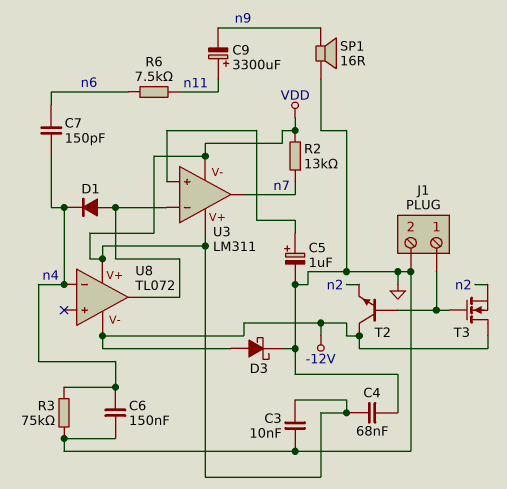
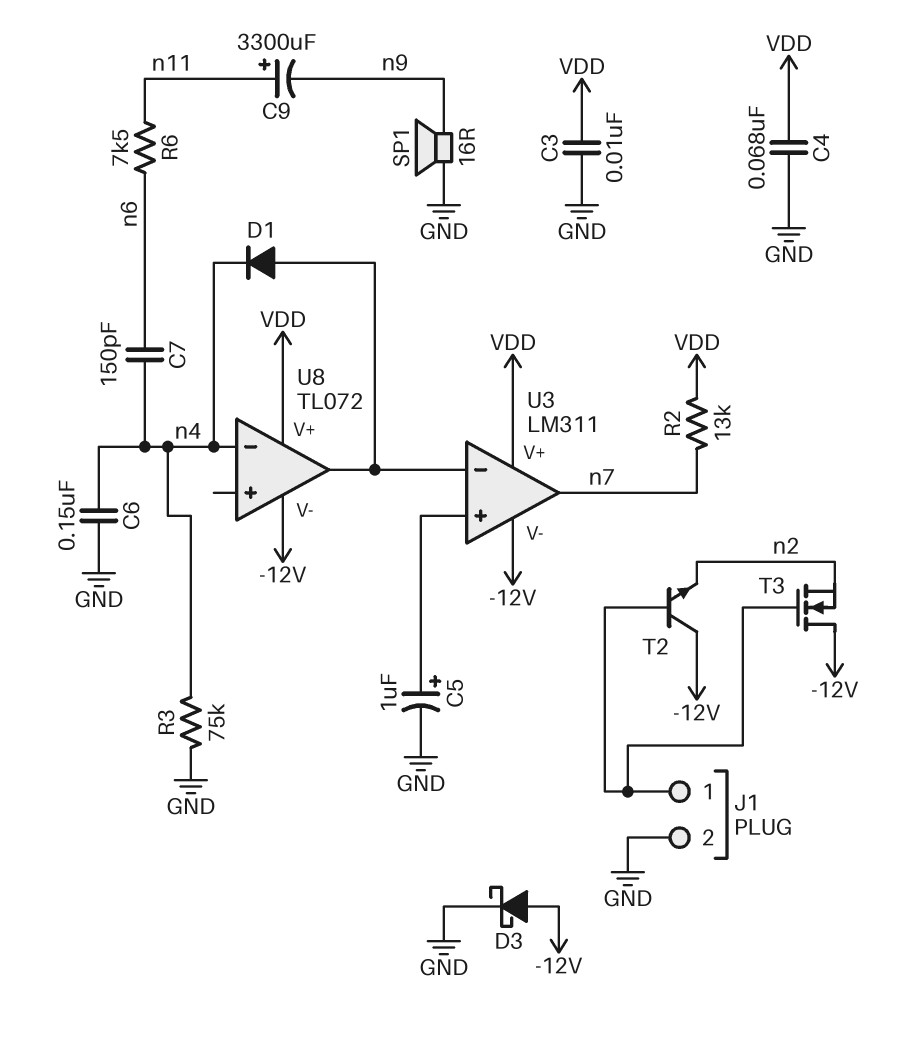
U3 pin V-: VDD -> -12V

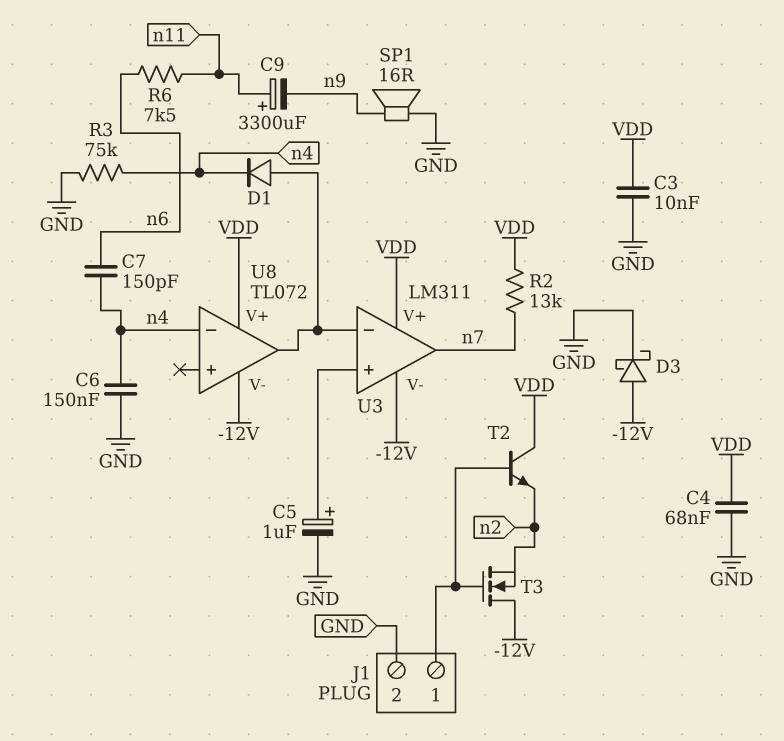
T2: NPN (B J1/1, C -12V, E n2) -> NPN (B J1/1, C VDD, E n2)

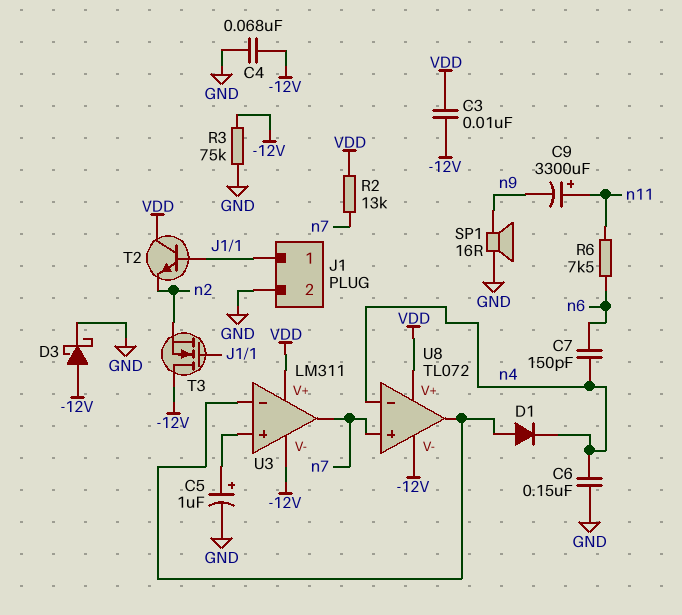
C3: 10nF (GND, VDD) -> 10nF (-12V, VDD)
C4: 68nF (GND, VDD) -> 68nF (-12V, GND)
R3: 75k (GND, n4) -> 75k (-12V, GND)
U8 pin in+: none -> n7

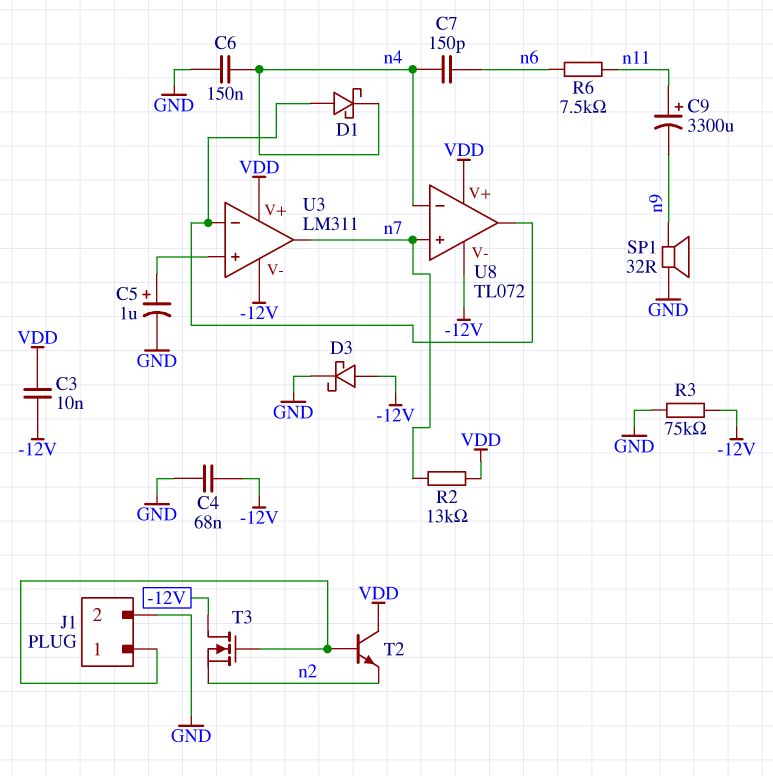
D1: diode (A U3/in-, K n4) -> schottky (A U3/in-, K n4)
SP1: speaker 16R (GND, n9) -> speaker 32R (GND, n9)

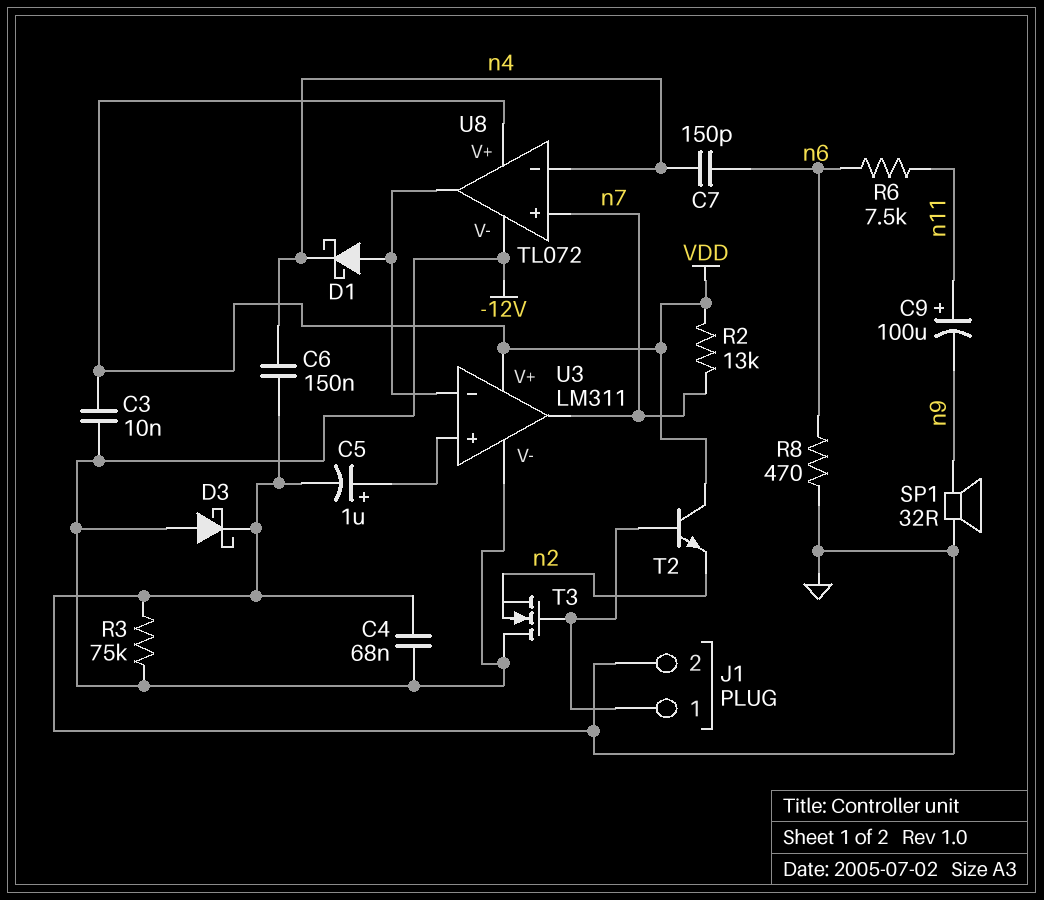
C9: 3300uF (plus n11, minus n9) -> 100uF (plus n11, minus n9)
R8: none -> 470 (GND, n6)

